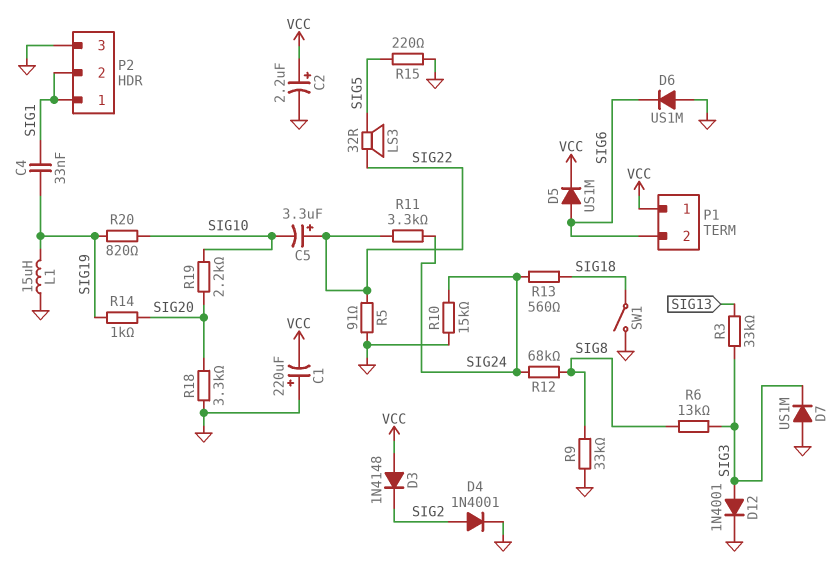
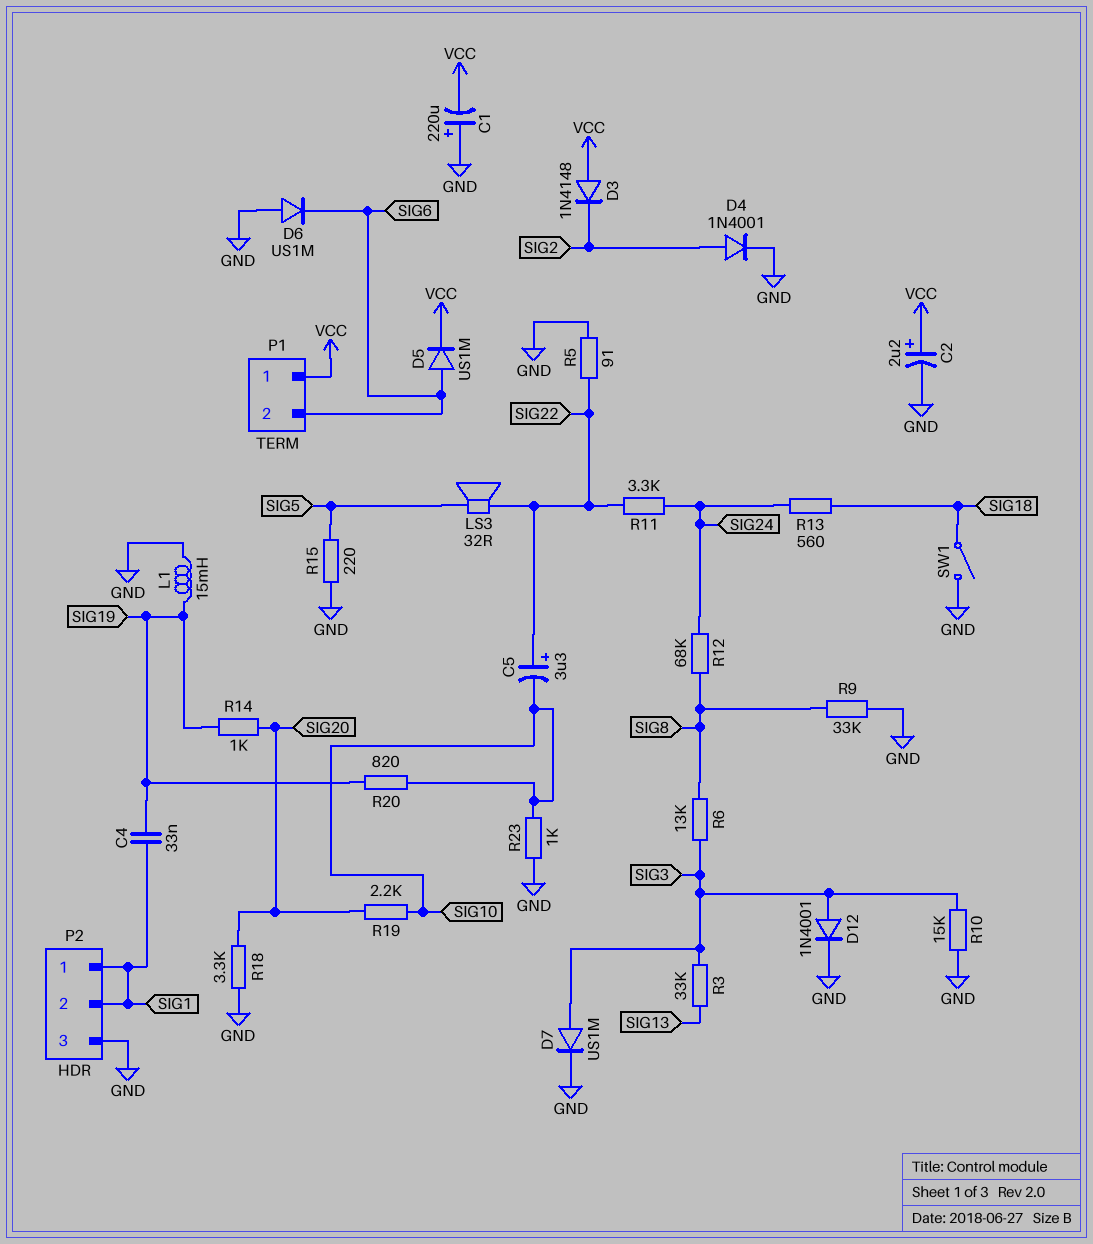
D7: diode US1M (A GND, K SIG3) -> diode US1M (A SIG3, K GND)
L1: 15uH (GND, SIG19) -> 15mH (GND, SIG19)
R10: 15k (GND, SIG24) -> 15k (GND, SIG3)
R23: none -> 1k (GND, SIG10)

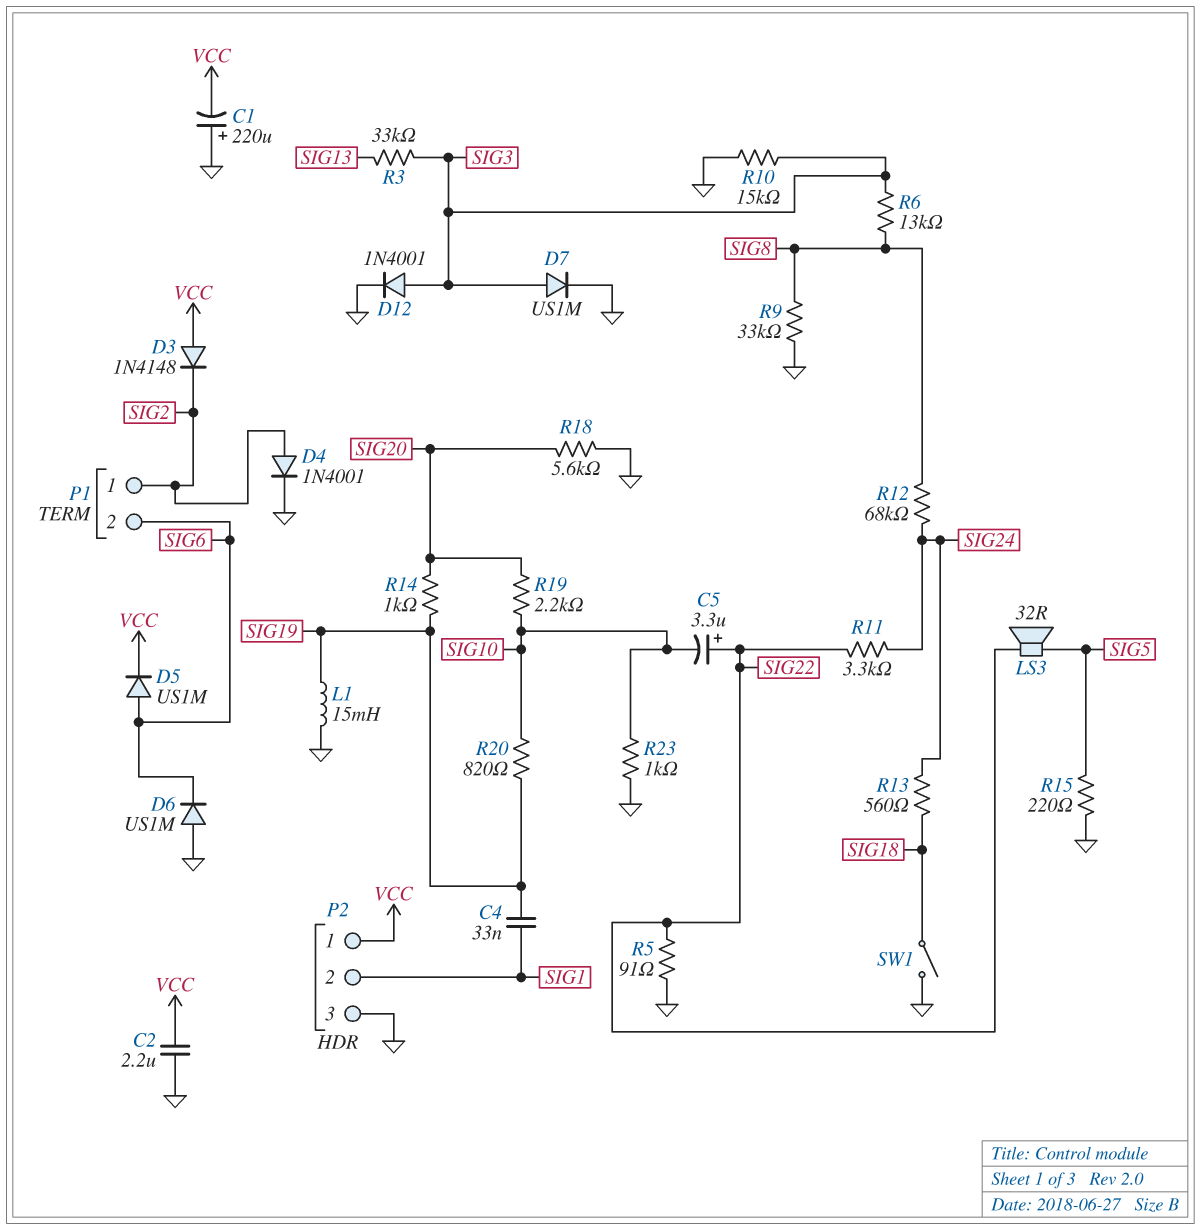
C2: 2.2uF (plus VCC, minus GND) -> 2.2uF (GND, VCC)
P1 pin 1: VCC -> SIG2
P2 pin 1: SIG1 -> VCC
R18: 3.3k (GND, SIG20) -> 5.6k (GND, SIG20)

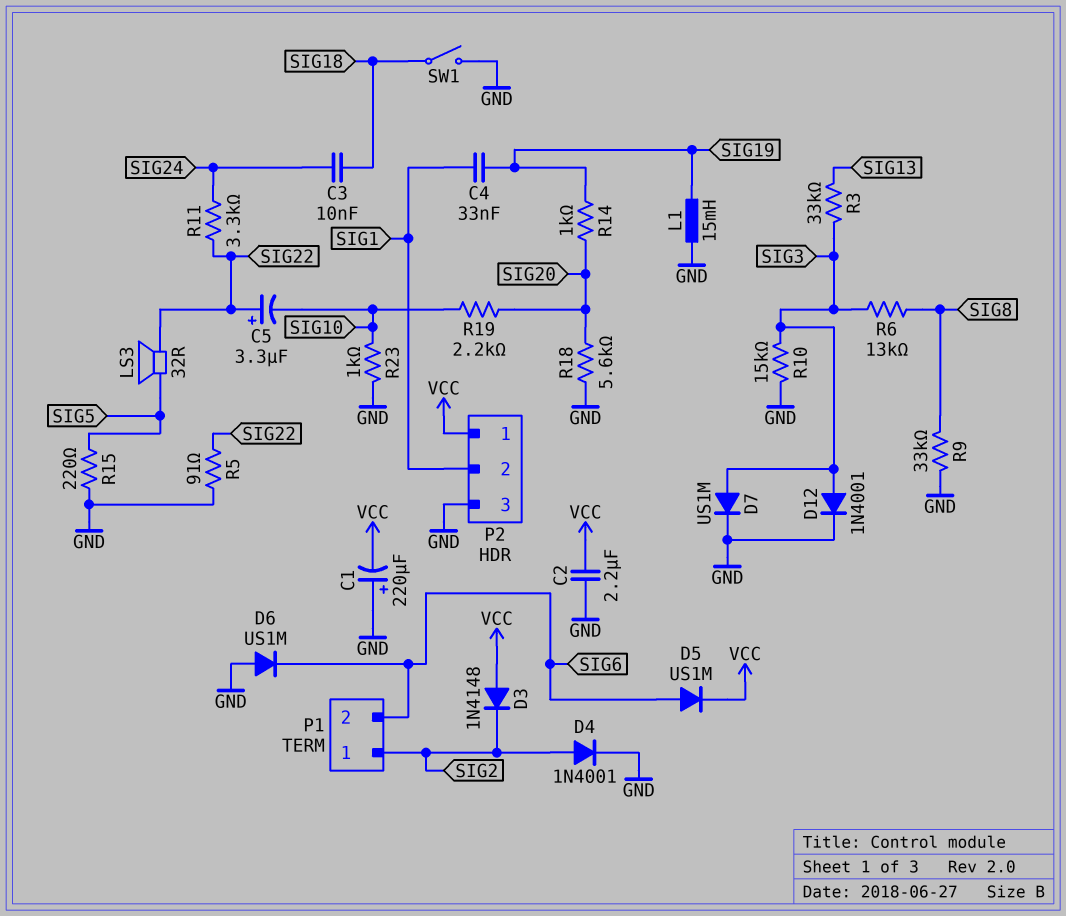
C3: none -> 10nF (SIG18, SIG24)
R12: 68k (SIG8, SIG24) -> none
R13: 560 (SIG18, SIG24) -> none
R20: 820 (SIG10, SIG19) -> none

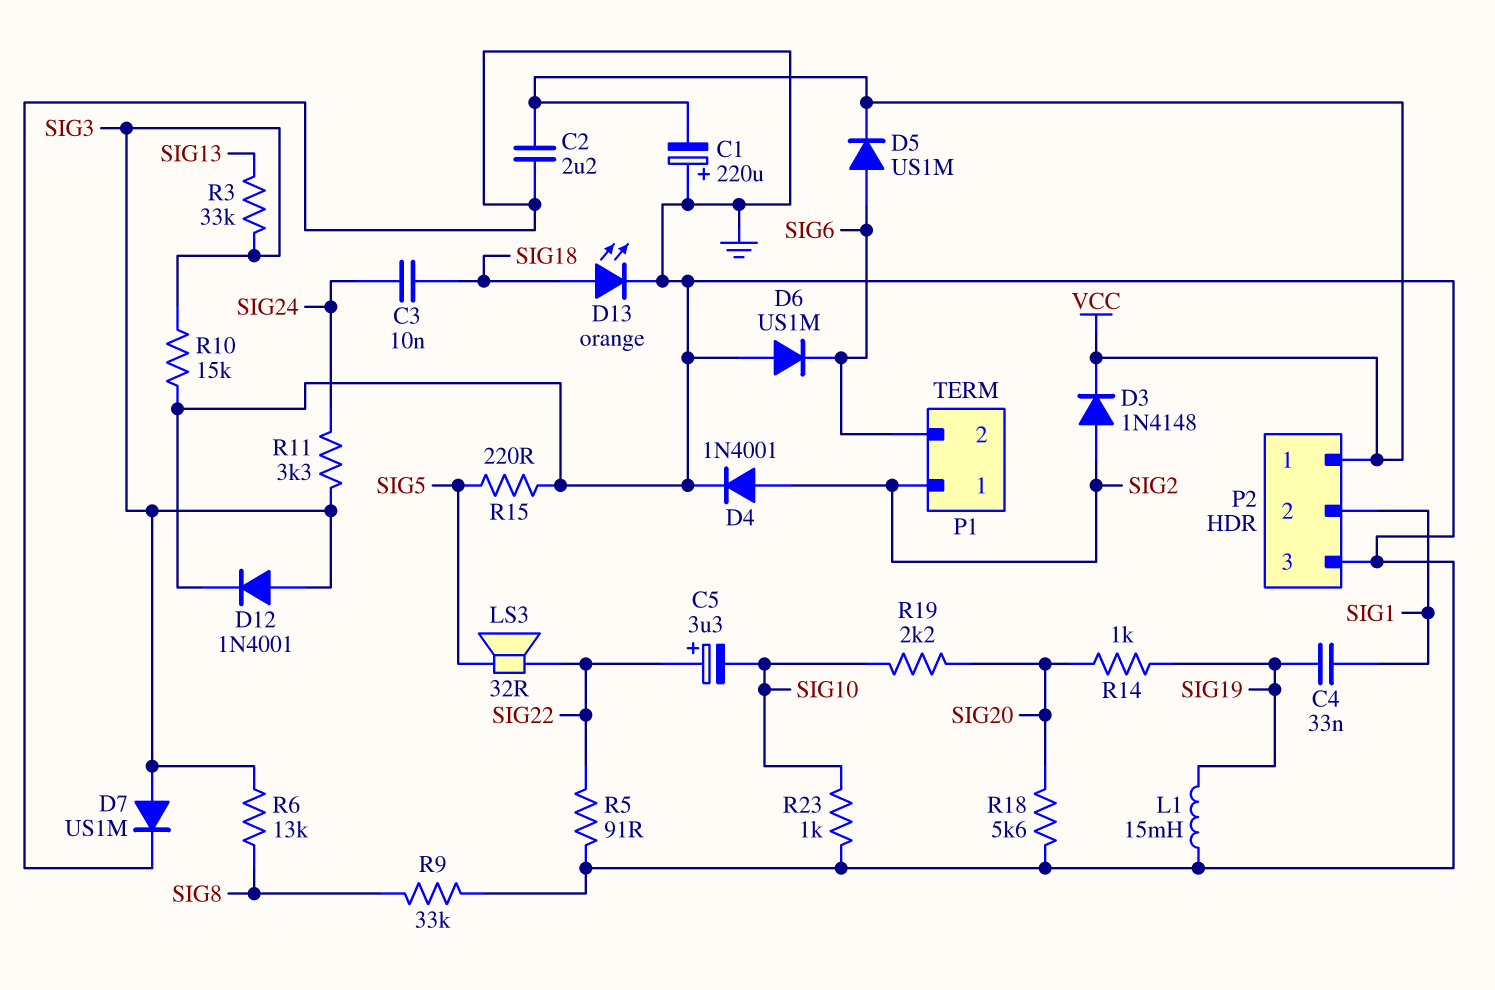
D3: diode 1N4148 (A VCC, K SIG2) -> diode 1N4148 (A SIG2, K VCC)
D13: none -> LED orange (A SIG18, K GND)
R11: 3.3k (SIG22, SIG24) -> 3.3k (SIG3, SIG24)
SW1: switch (GND, SIG18) -> none

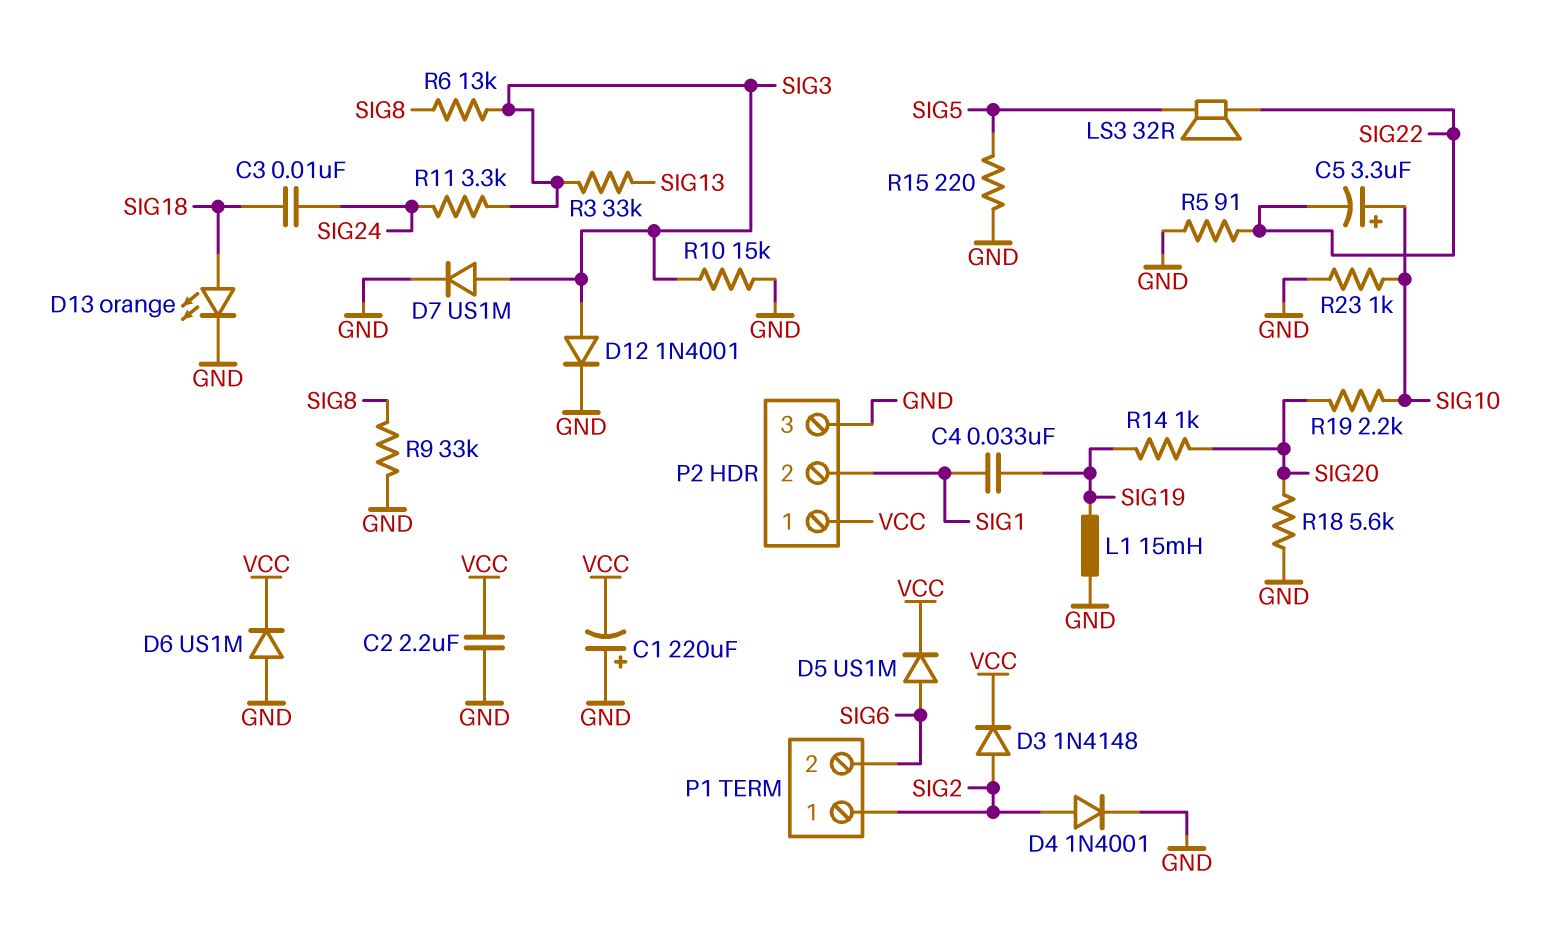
C5: 3.3uF (plus SIG22, minus SIG10) -> 3.3uF (plus SIG10, minus SIG22)
D6: diode US1M (A GND, K SIG6) -> diode US1M (A GND, K VCC)

